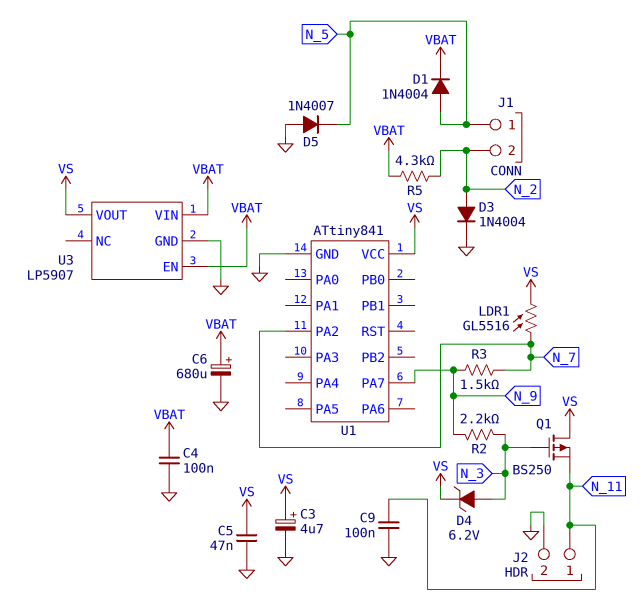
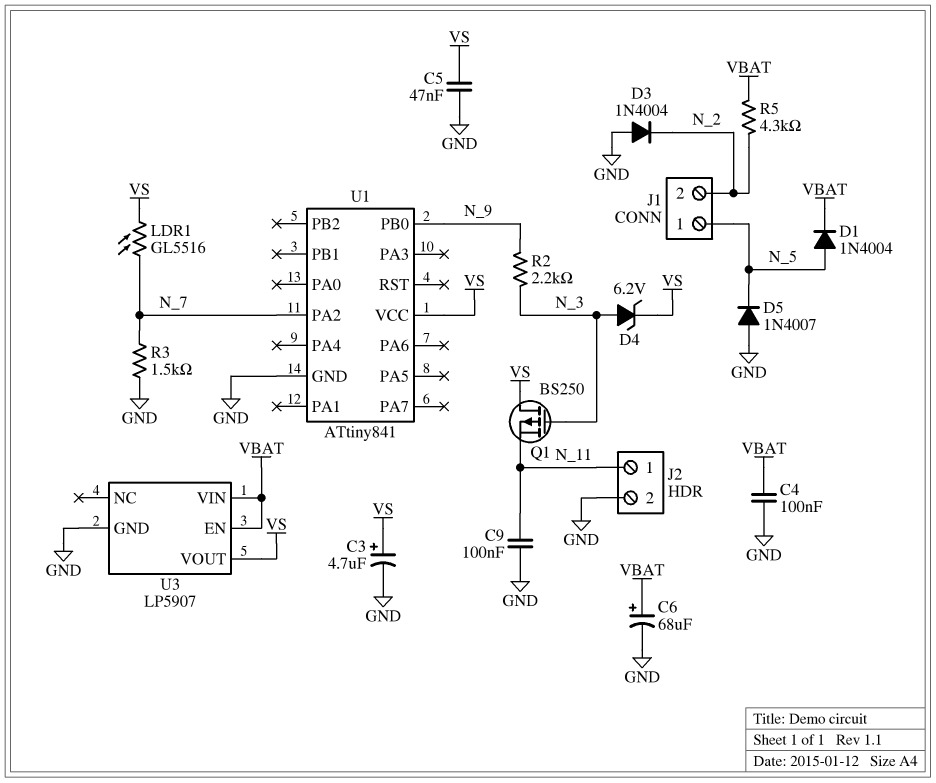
C6: 680uF (plus VBAT, minus GND) -> 68uF (plus VBAT, minus GND)
D3: diode 1N4004 (A N_2, K GND) -> diode 1N4004 (A GND, K N_2)
R3: 1.5k (N_7, N_9) -> 1.5k (GND, N_7)
U1 pin PA7: N_9 -> none
U1 pin PB0: none -> N_9

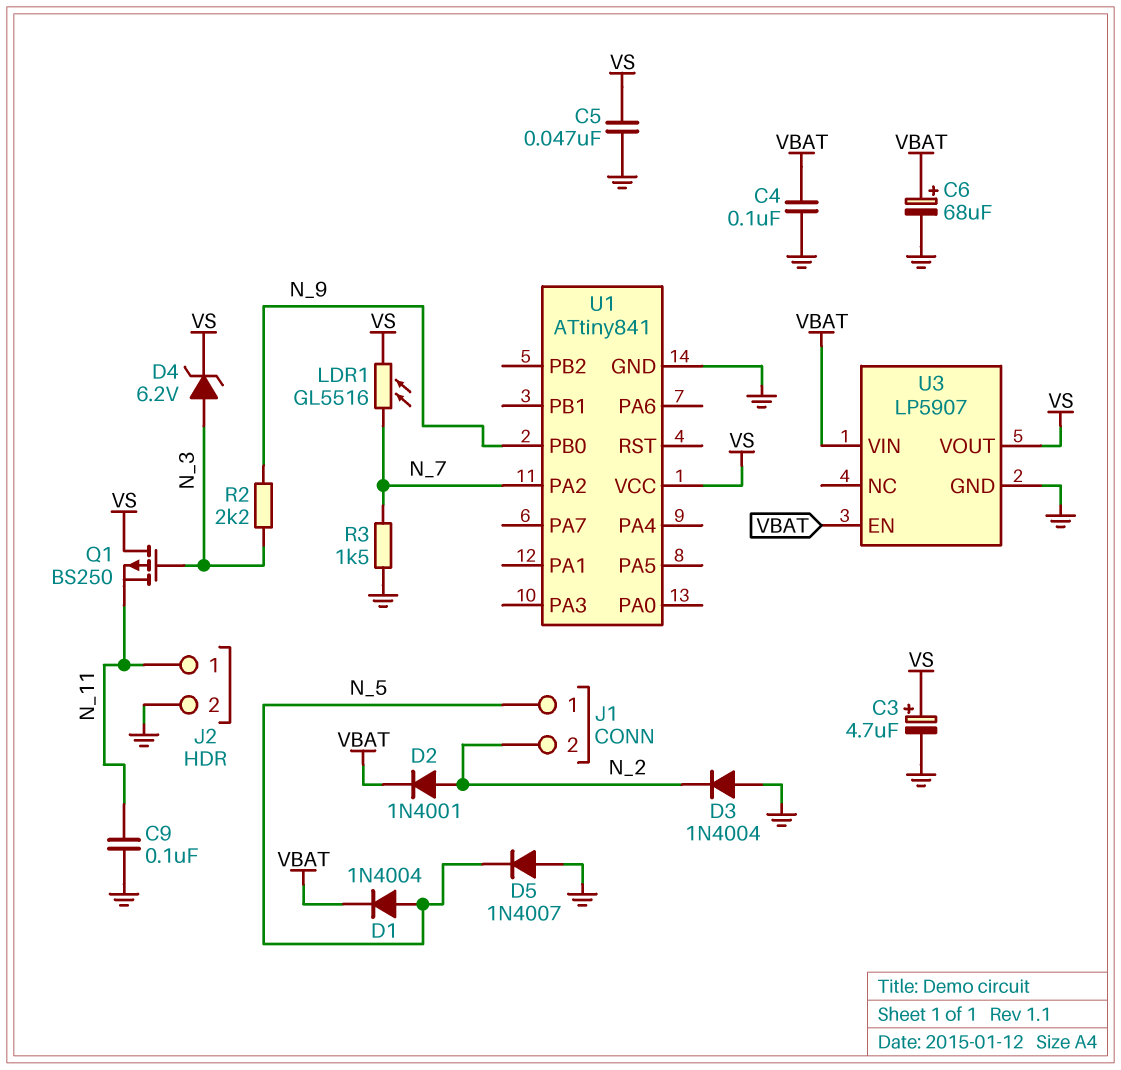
D2: none -> diode 1N4001 (A N_2, K VBAT)
R5: 4.3k (N_2, VBAT) -> none

